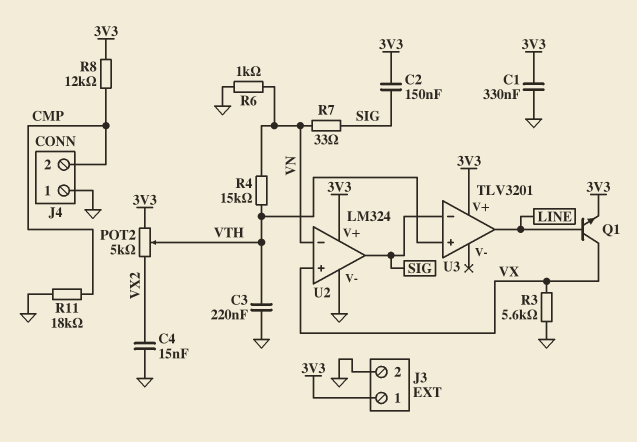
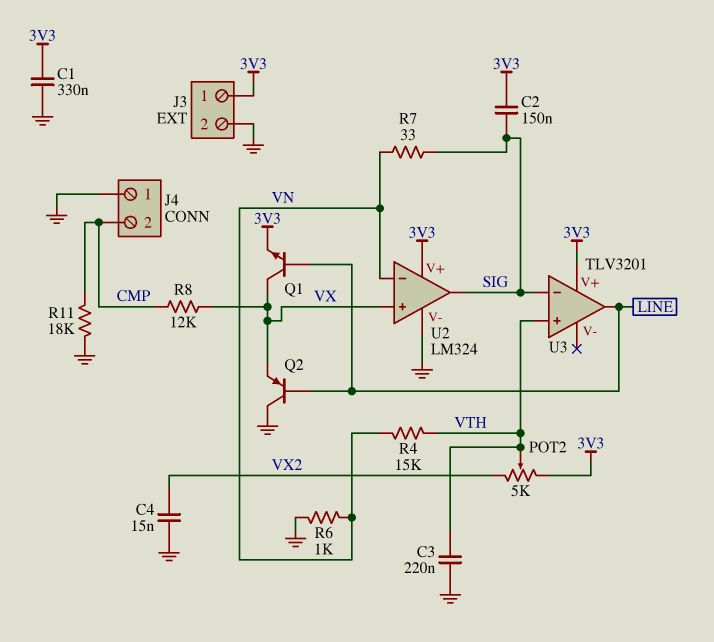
Q2: none -> PNP (B LINE, C GND, E VX)
R3: 5.6k (GND, VX) -> none
R8: 12k (3V3, CMP) -> 12k (CMP, VX)

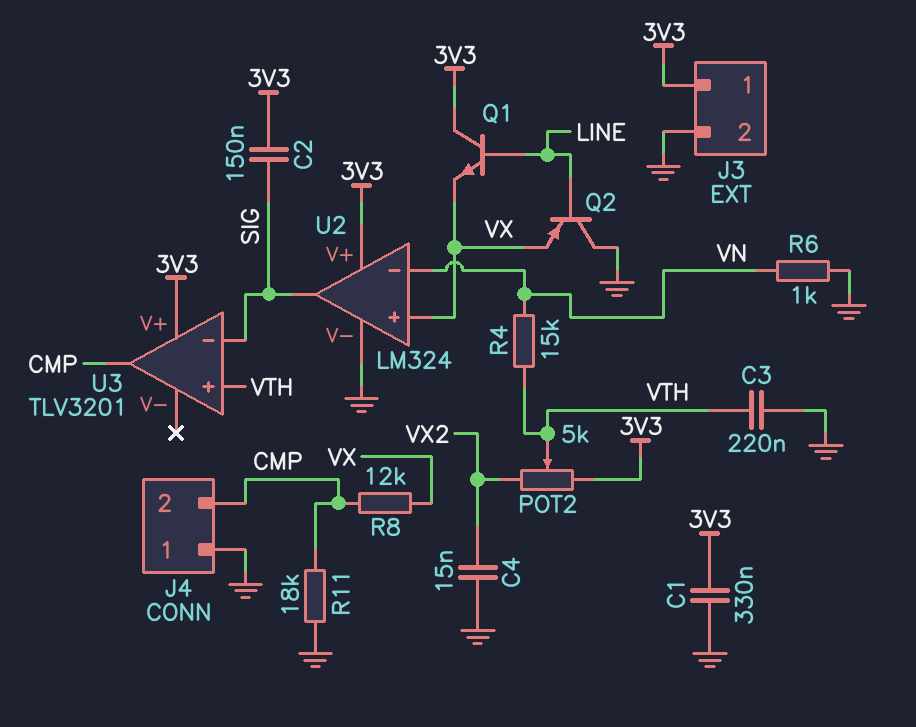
Q1: NPN (B LINE, C VX, E 3V3) -> NPN (B LINE, C 3V3, E VX)
R7: 33 (SIG, VN) -> none
U3 pin out: LINE -> CMP

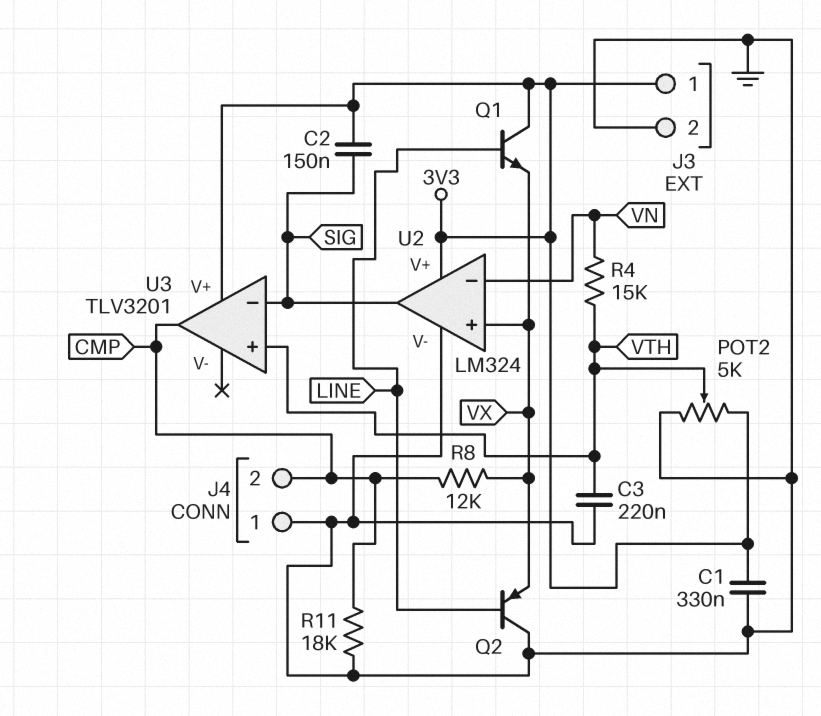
C4: 15nF (GND, VX2) -> none
POT2: 5k (3V3, VX2, wiper VTH) -> 5k (3V3, GND, wiper VTH)
R6: 1k (GND, VN) -> none

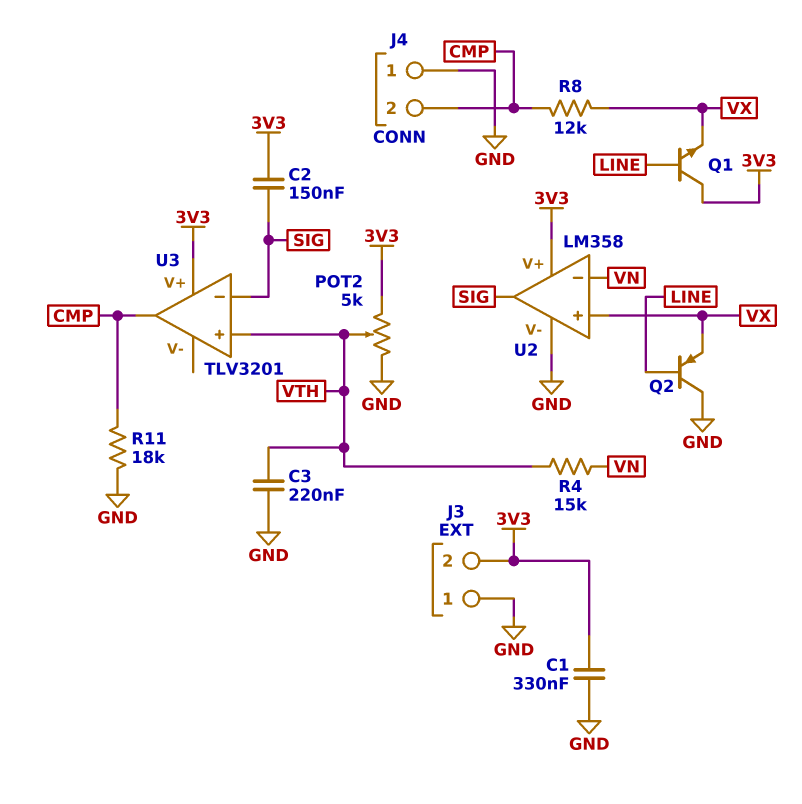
J3 pin 1: 3V3 -> GND
J3 pin 2: GND -> 3V3
U2: LM324 -> LM358

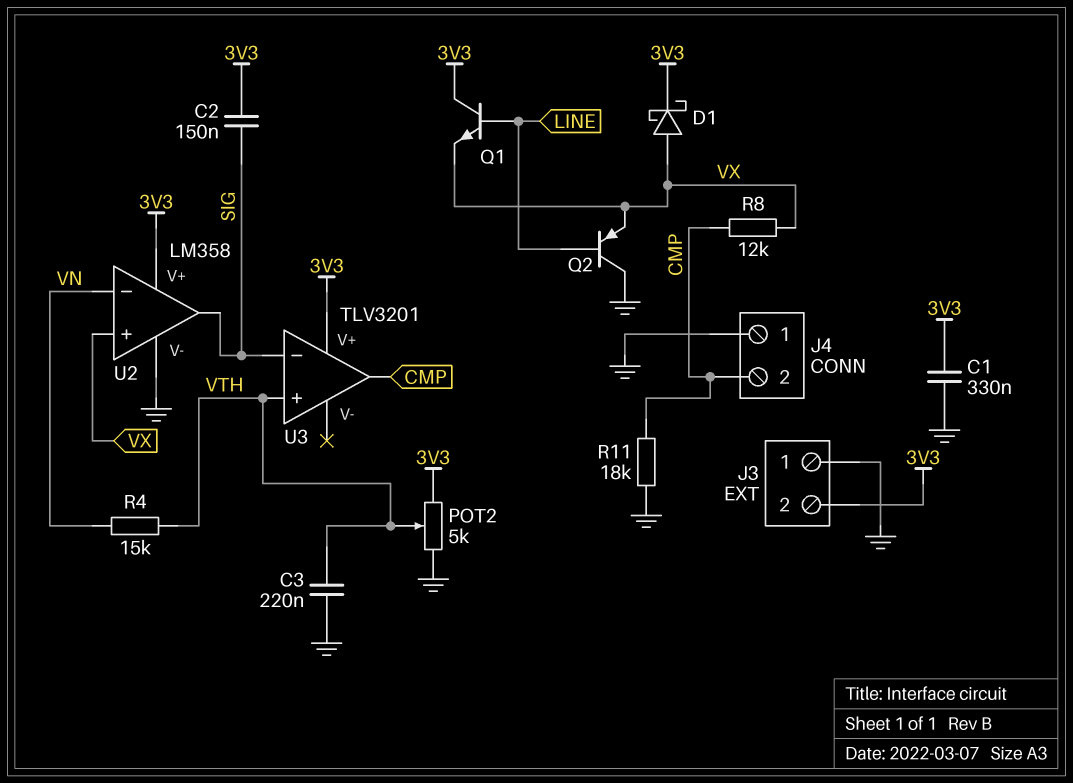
D1: none -> schottky (A VX, K 3V3)

